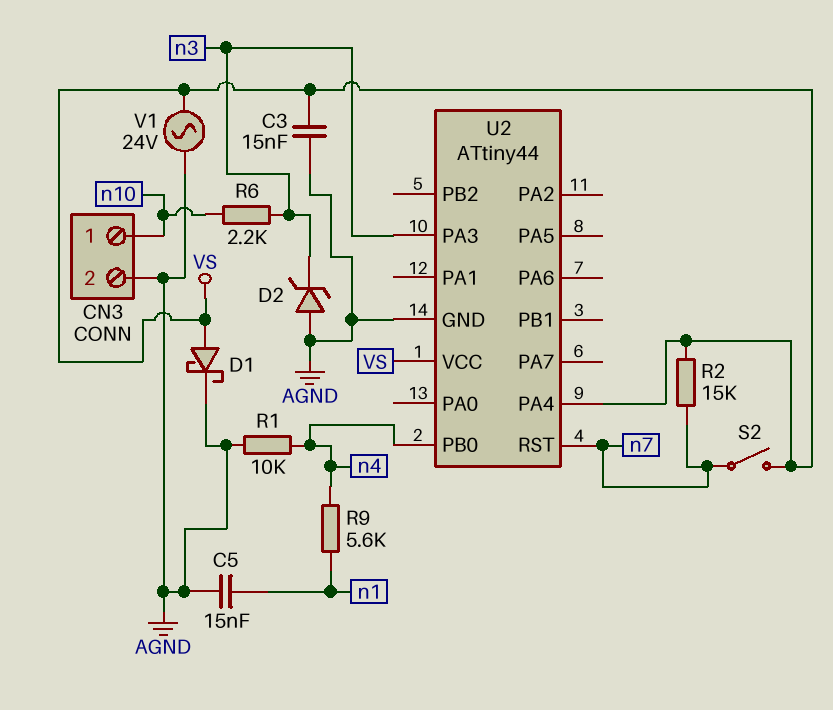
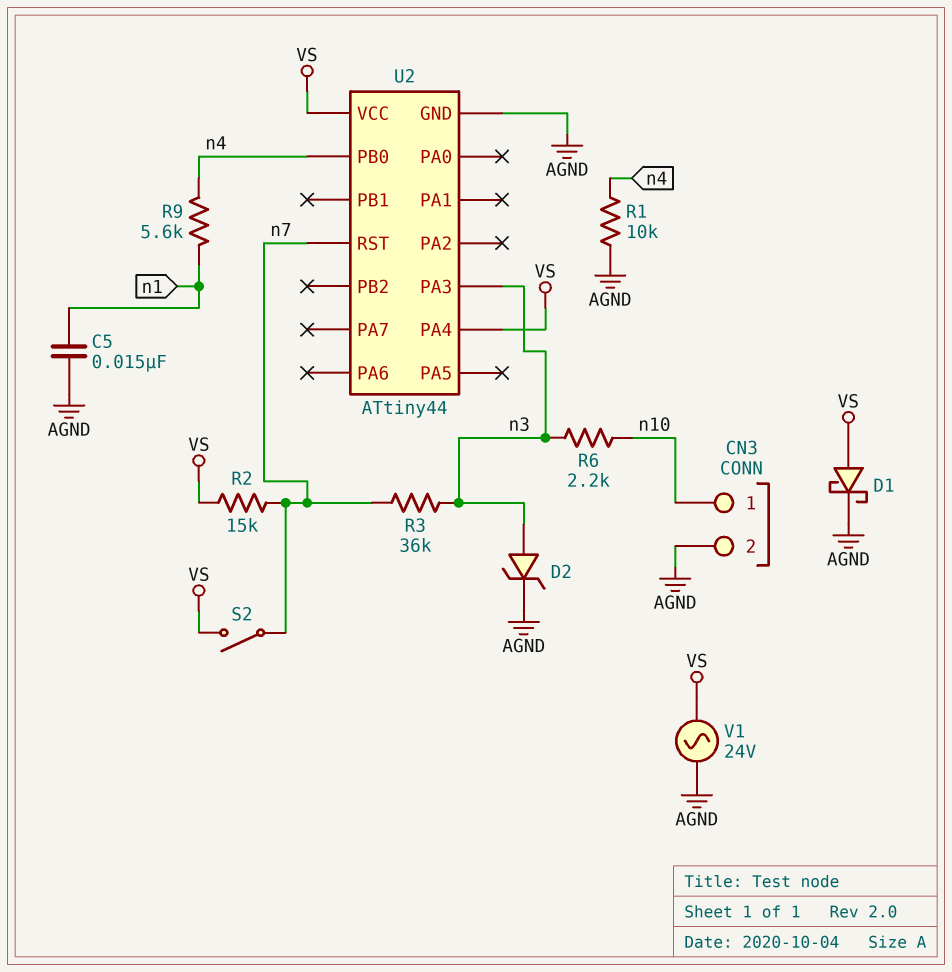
C3: 15nF (AGND, VS) -> none
D2: zener (A AGND, K n3) -> zener (A n3, K AGND)
R3: none -> 36k (n3, n7)

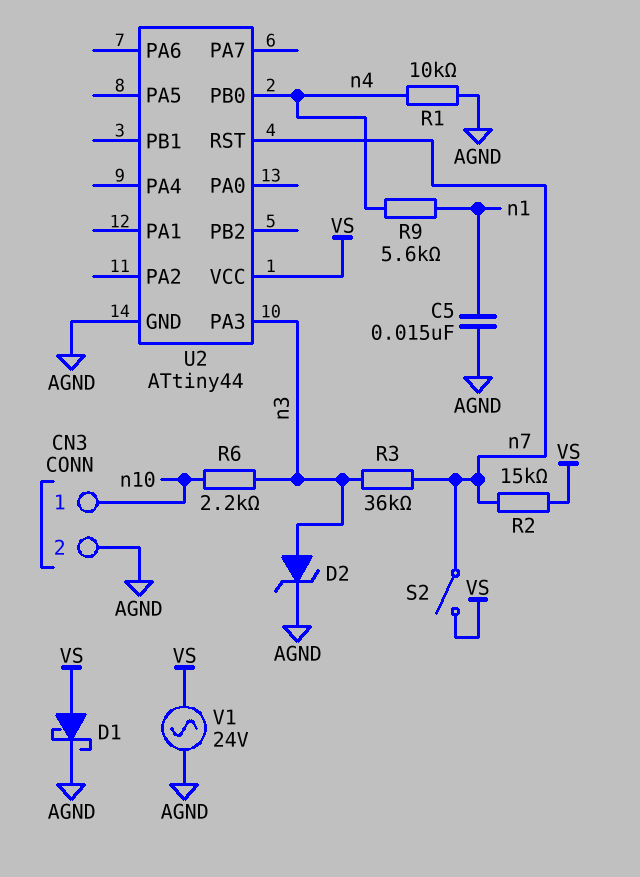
U2 pin PA4: VS -> none

